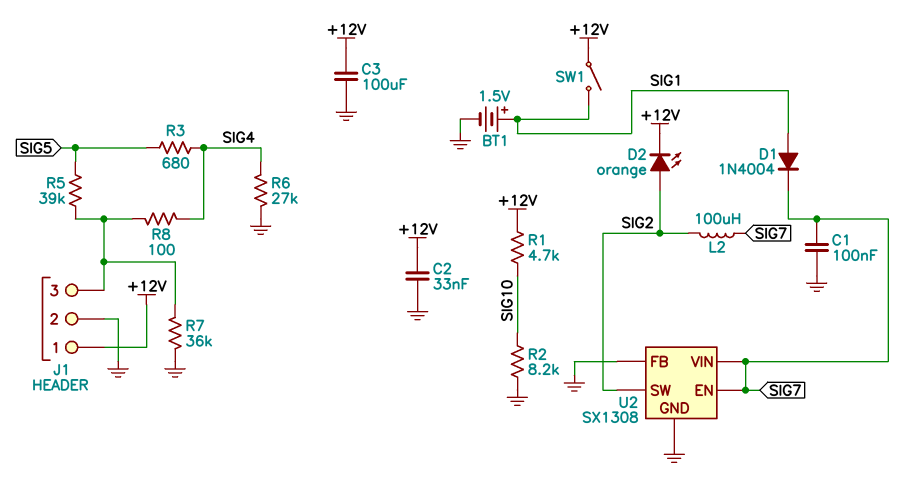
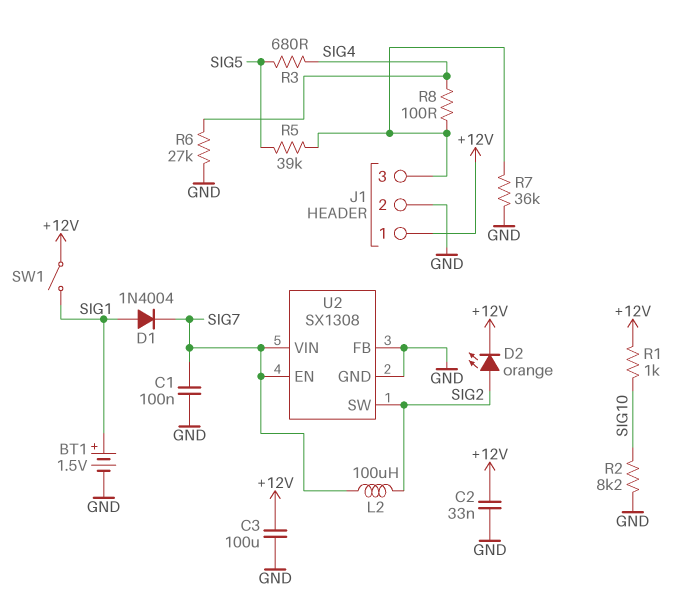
R1: 4.7k (+12V, SIG10) -> 1k (+12V, SIG10)

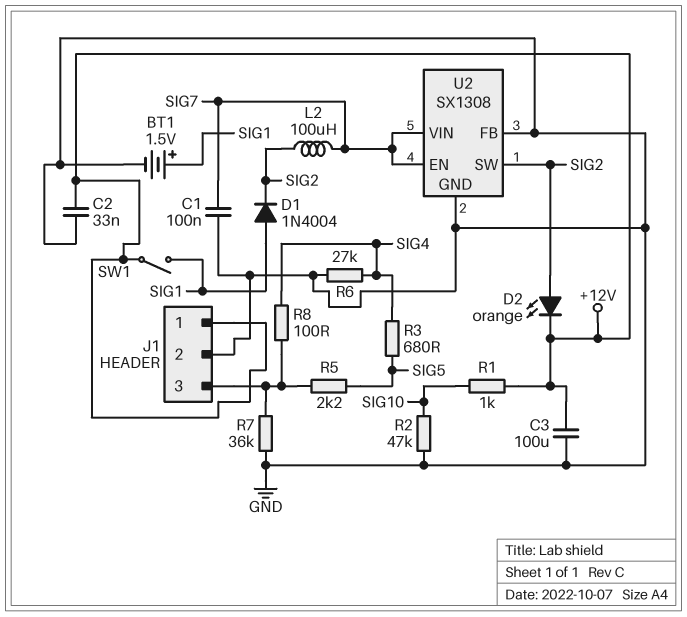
D1: diode 1N4004 (A SIG1, K SIG7) -> diode 1N4004 (A SIG1, K SIG2)
R2: 8.2k (GND, SIG10) -> 47k (GND, SIG10)
R5: 39k (J1/3, SIG5) -> 2.2k (J1/3, SIG5)

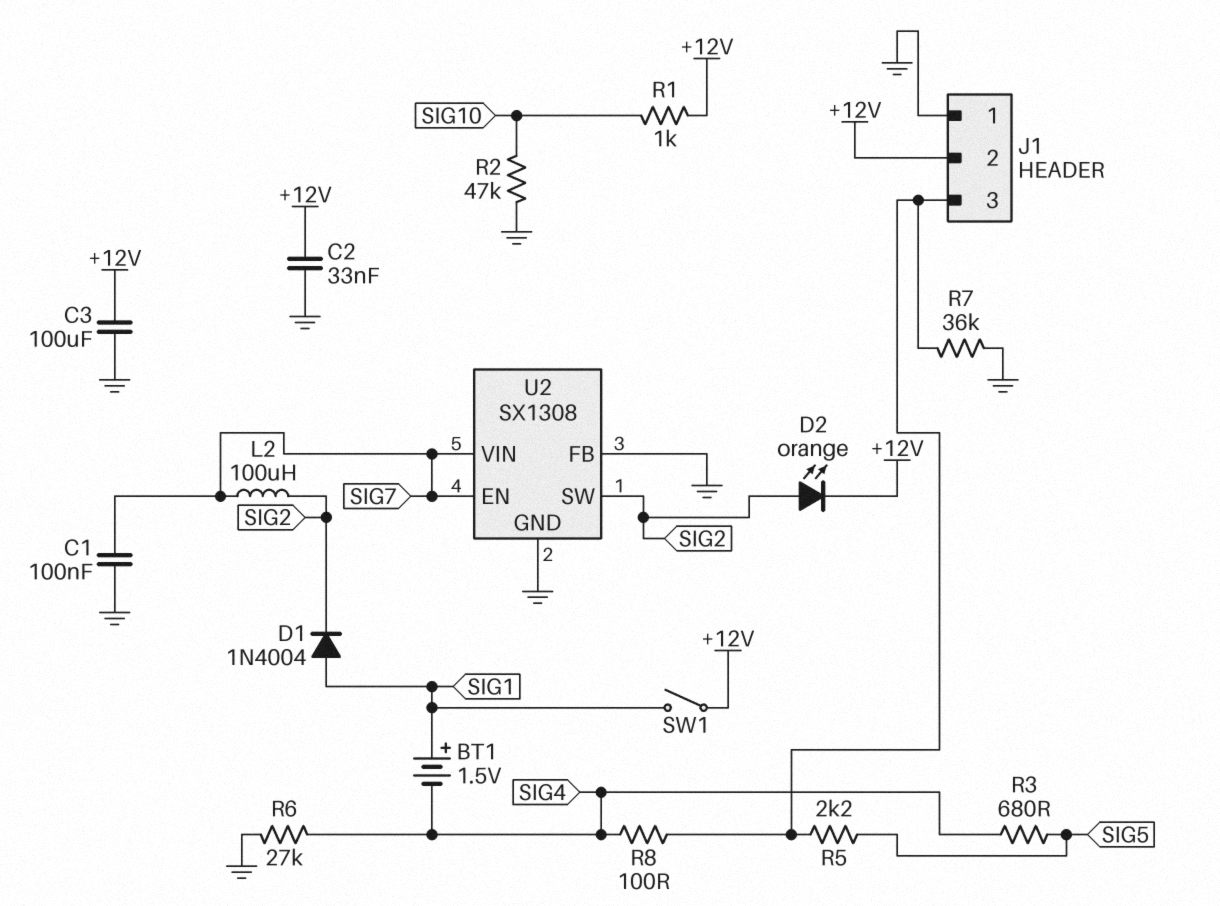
BT1: 1.5V (plus SIG1, minus GND) -> 1.5V (plus SIG1, minus SIG4)
J1 pin 1: +12V -> GND
J1 pin 2: GND -> +12V

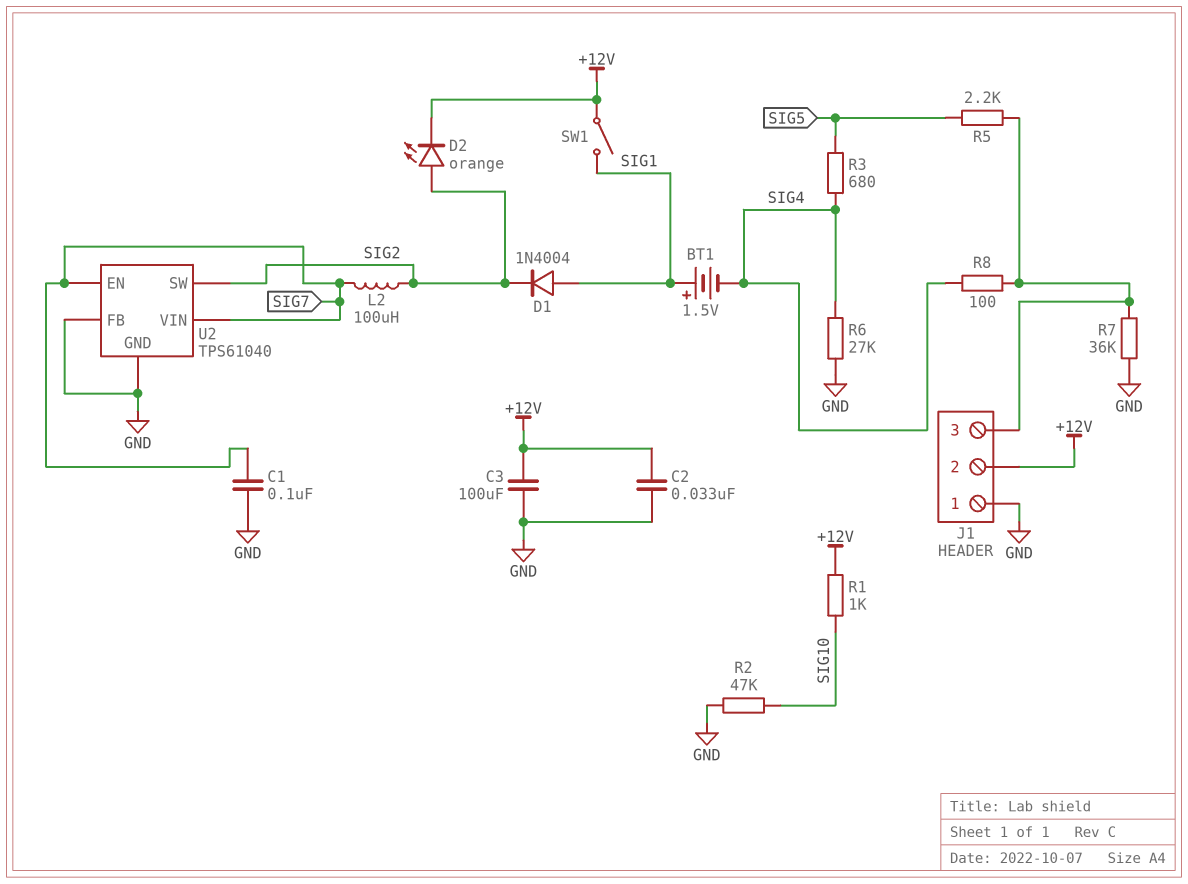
U2: SX1308 -> TPS61040

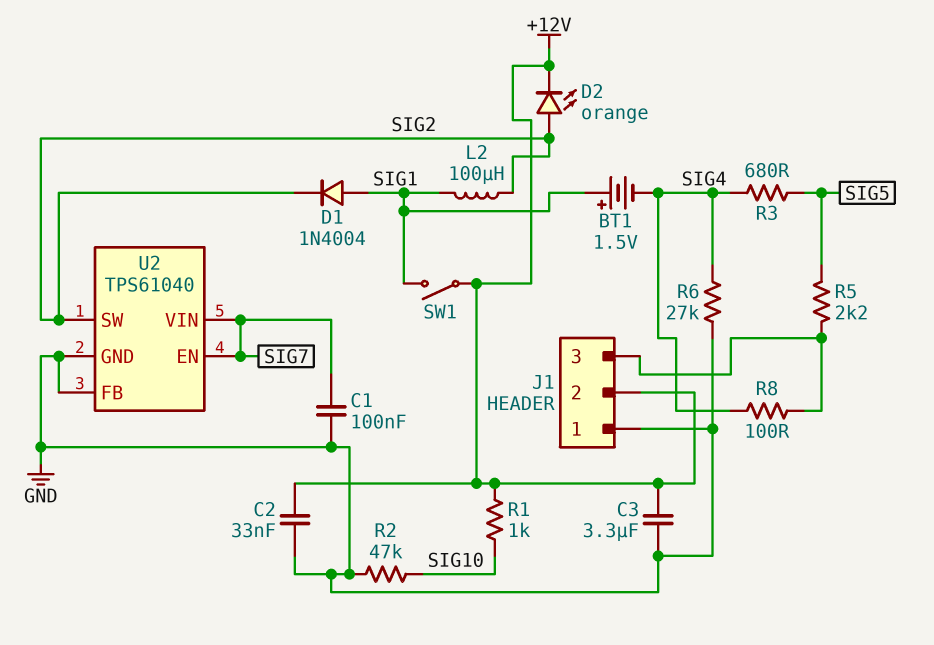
C3: 100uF (+12V, GND) -> 3.3uF (+12V, GND)
L2: 100uH (SIG2, SIG7) -> 100uH (SIG1, SIG2)
R7: 36k (GND, J1/3) -> none

